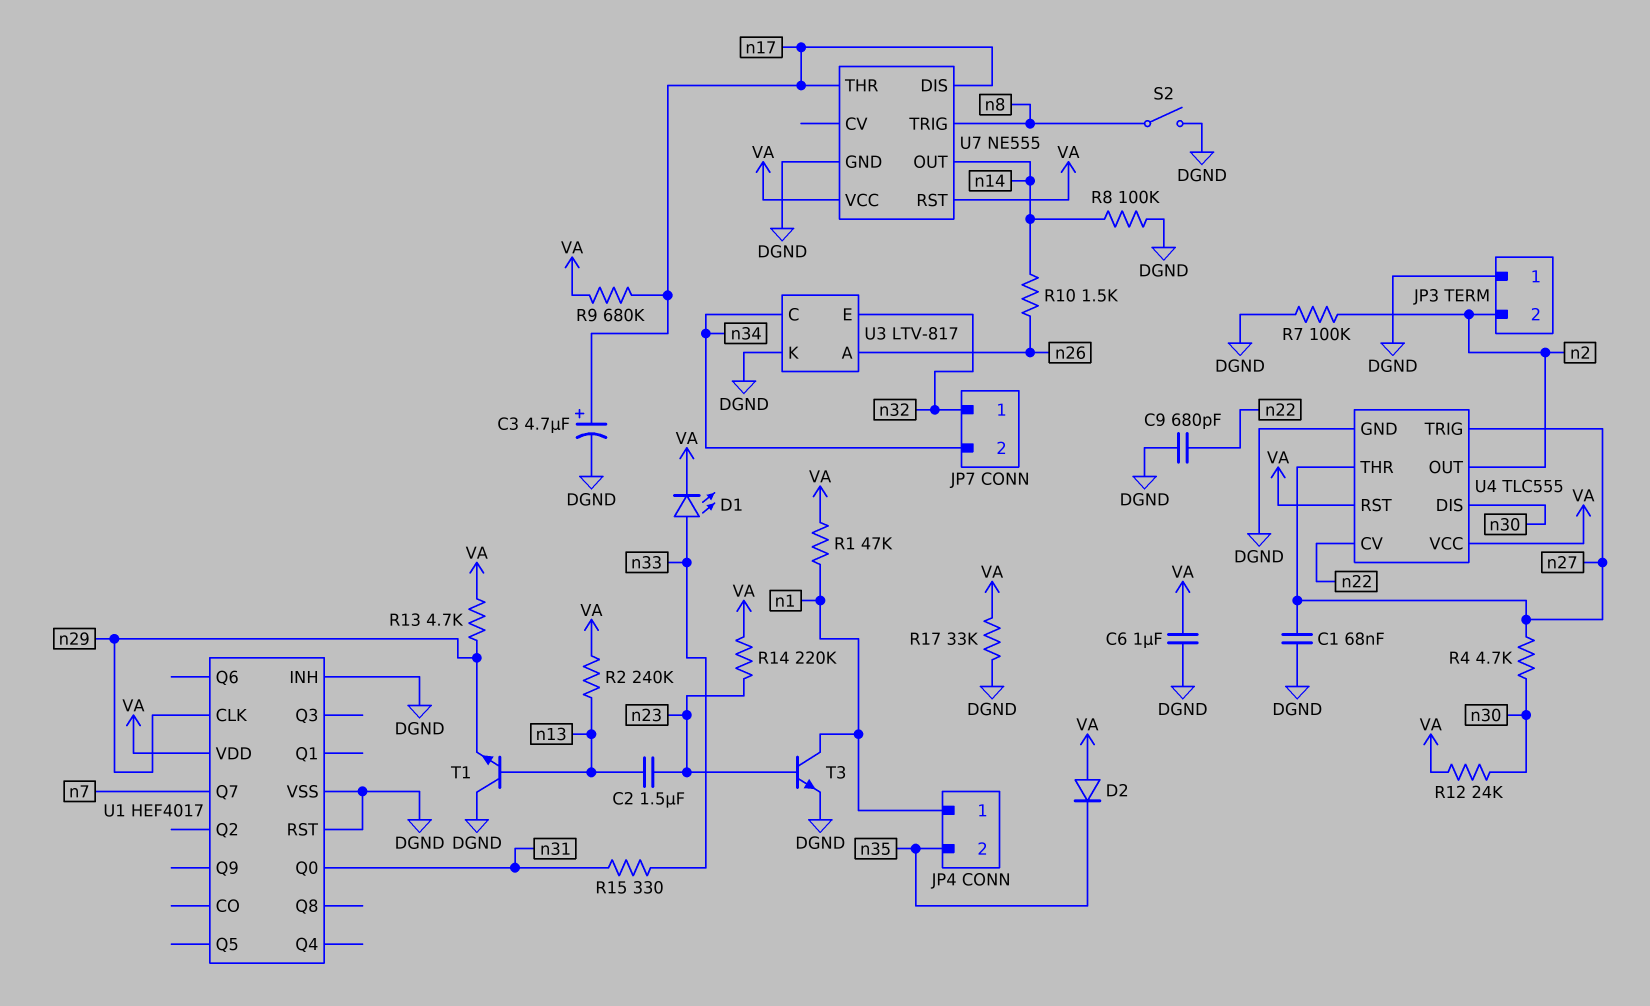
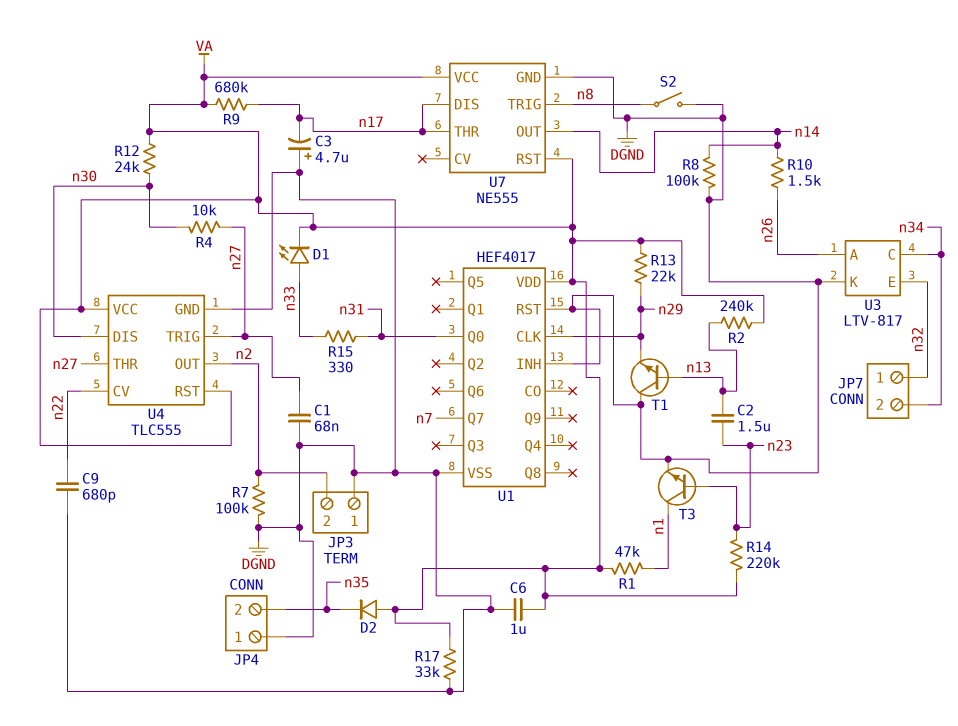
C3: 4.7uF (plus n17, minus DGND) -> 4.7uF (plus DGND, minus n17)
JP4 pin 1: n1 -> DGND
R4: 4.7k (n27, n30) -> 10k (n27, n30)
R13: 4.7k (VA, n29) -> 22k (VA, n29)

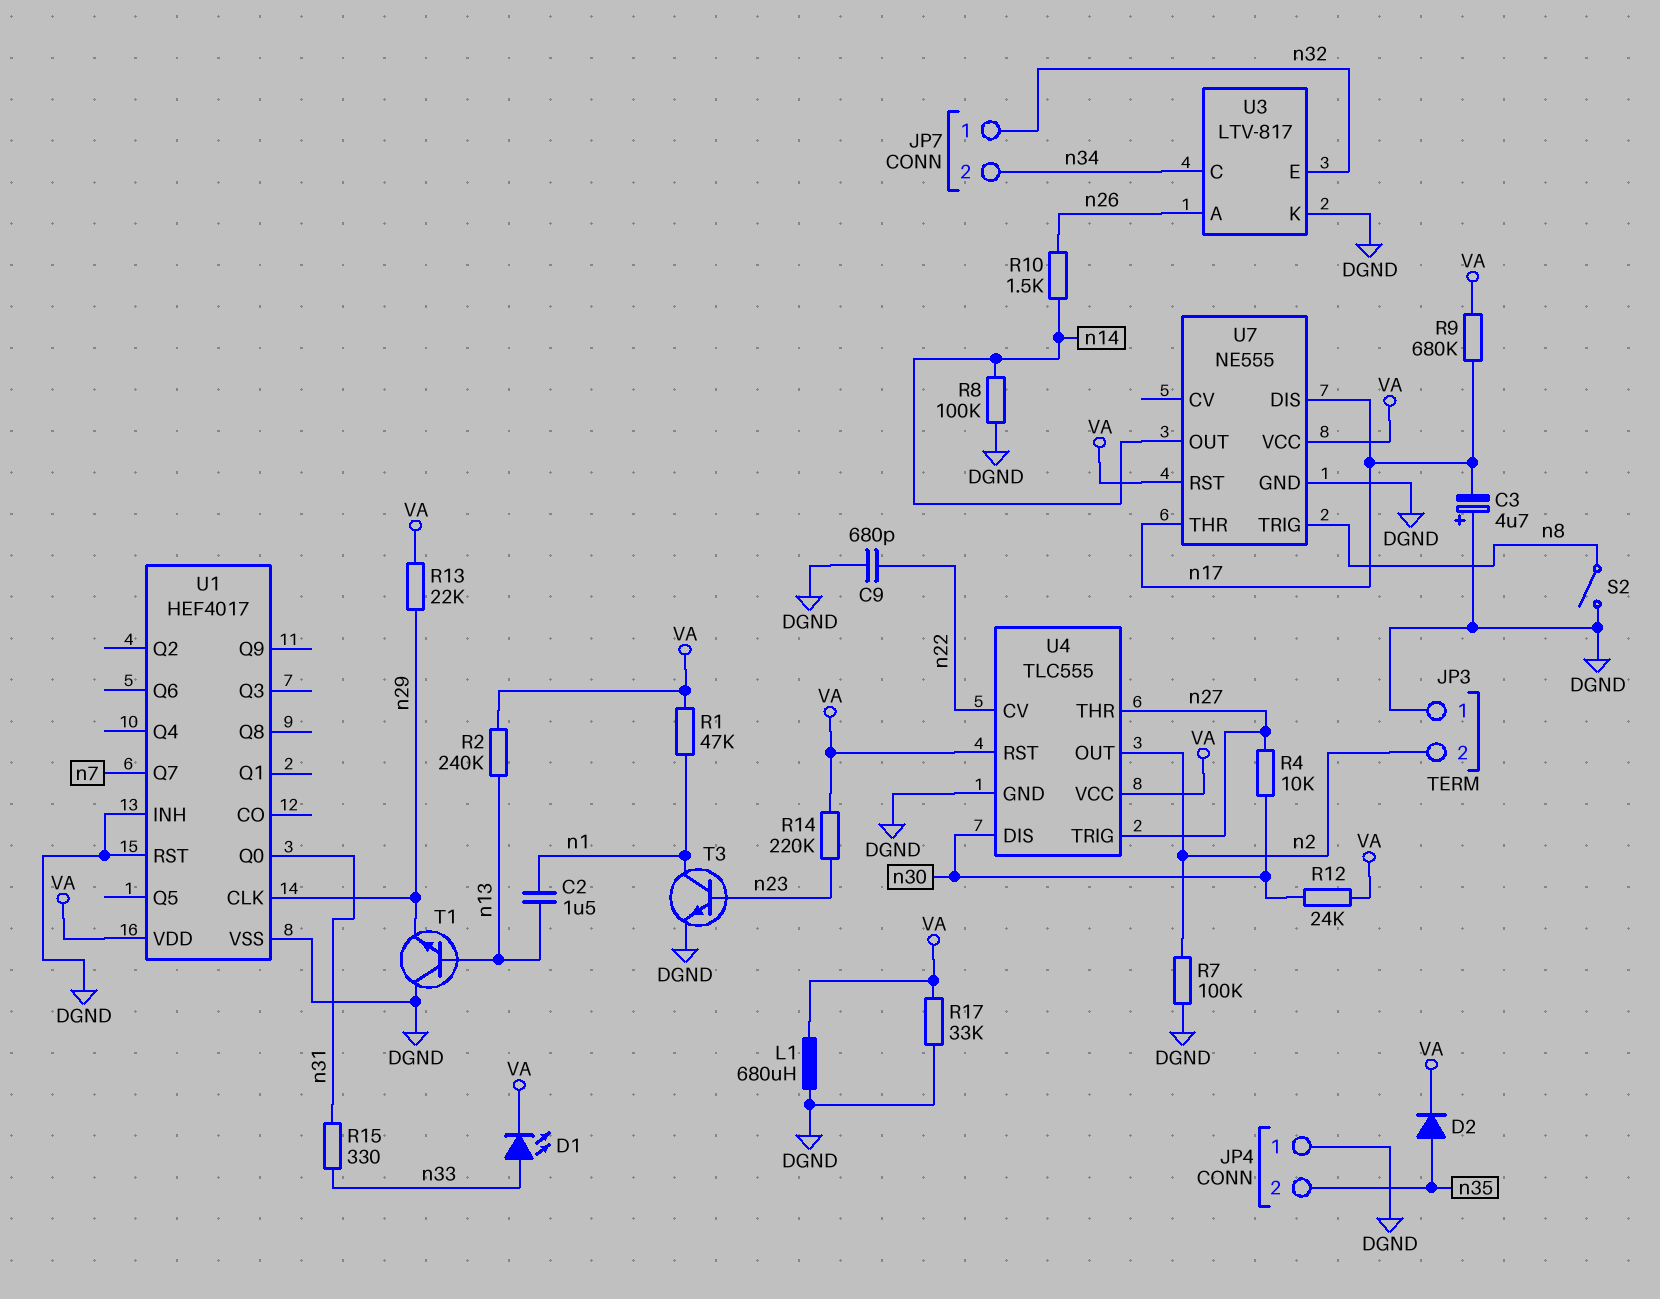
C1: 68nF (DGND, n27) -> none
C2: 1.5uF (n13, n23) -> 1.5uF (n1, n13)
C6: 1uF (DGND, VA) -> none
D2: diode (A VA, K n35) -> diode (A n35, K VA)
L1: none -> 680uH (DGND, VA)

